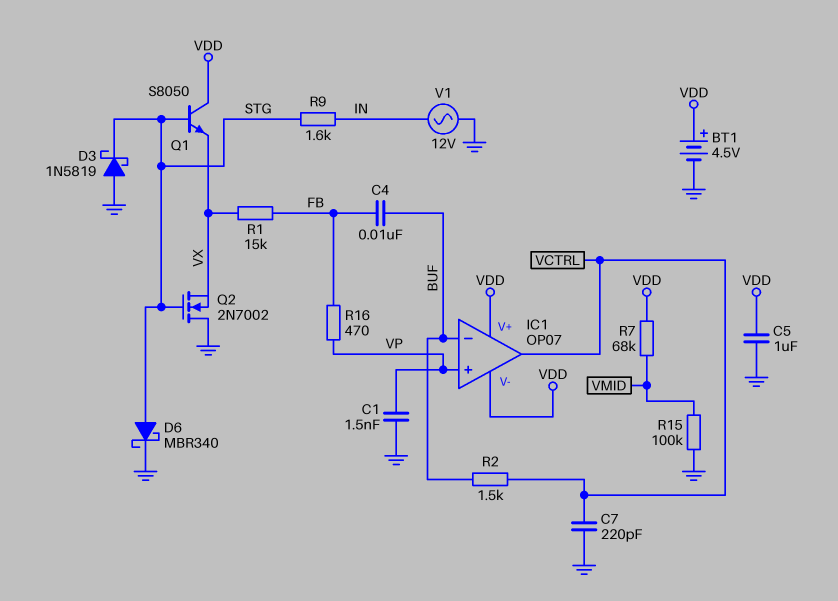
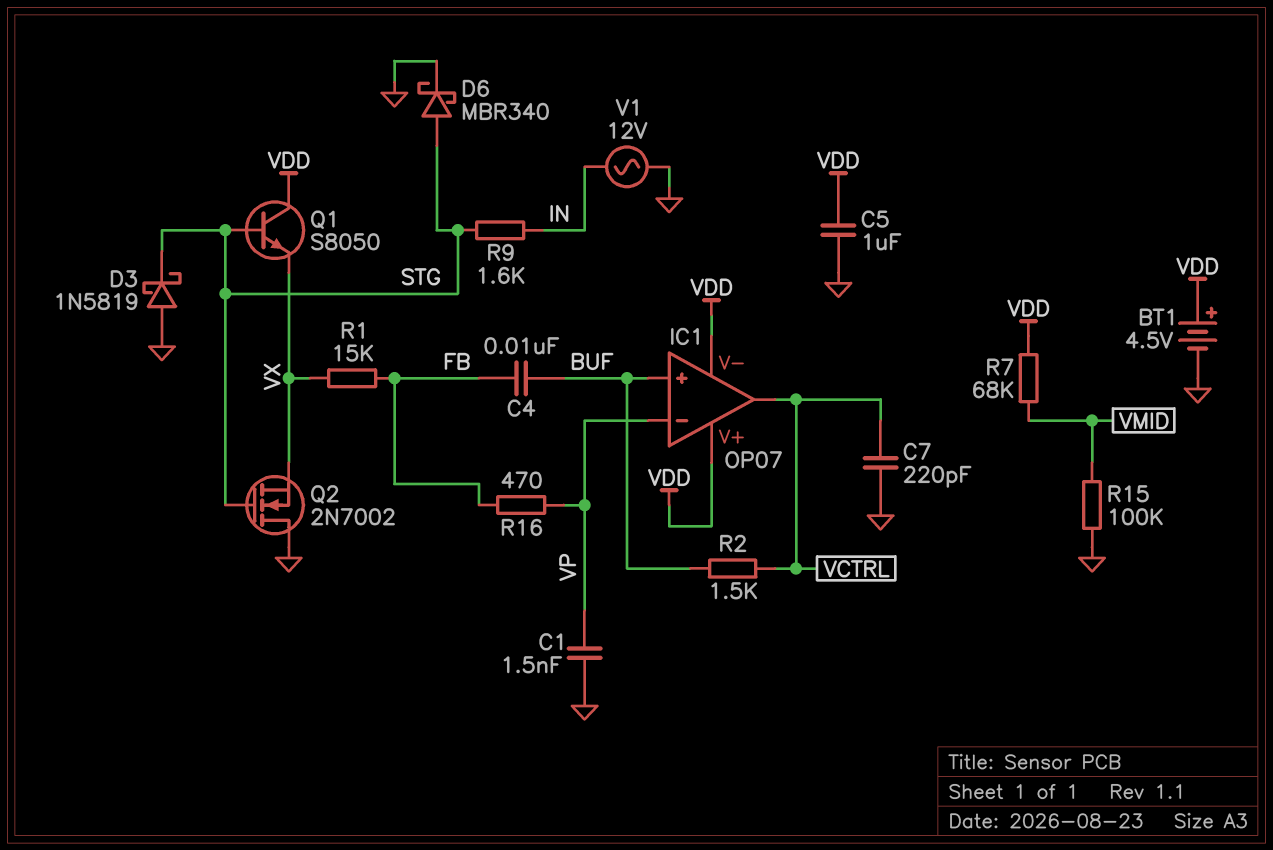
IC1 pin in+: VP -> BUF
IC1 pin in-: BUF -> VP

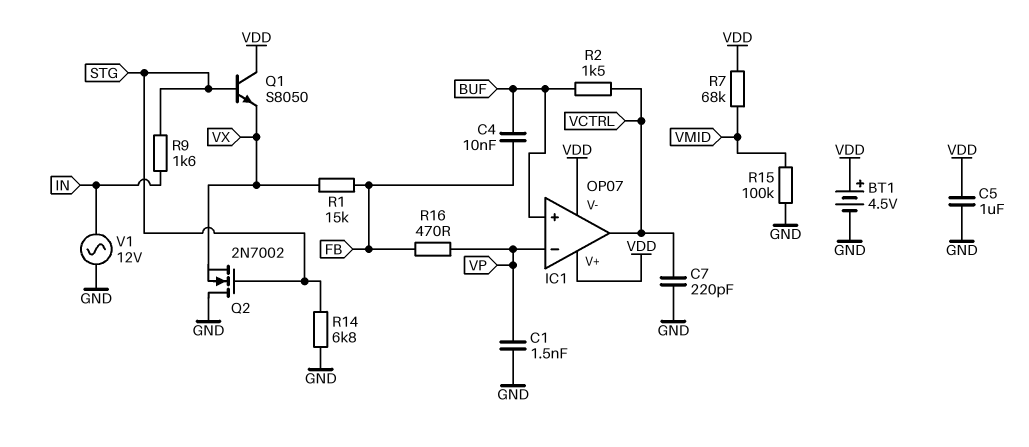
D3: schottky 1N5819 (A GND, K STG) -> none
D6: schottky MBR340 (A STG, K GND) -> none
R14: none -> 6.8k (GND, STG)

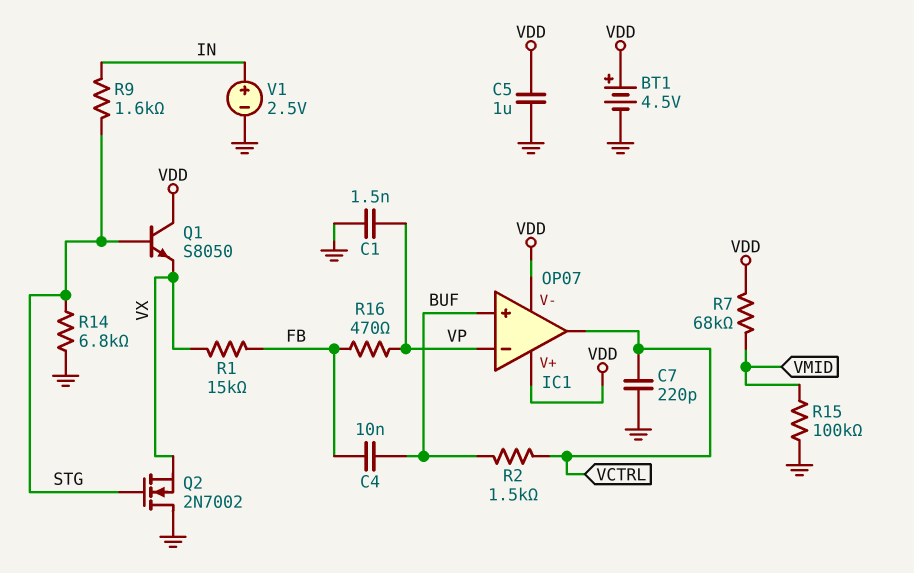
V1: AC 12V (GND, IN) -> 2.5V (plus IN, minus GND)

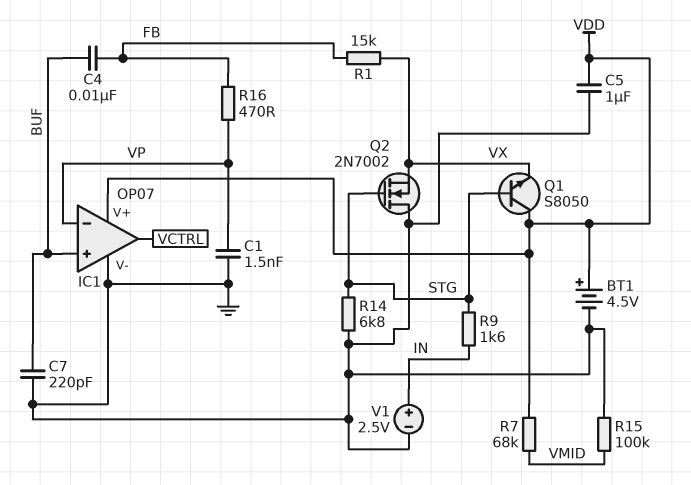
C7: 220pF (GND, VCTRL) -> 220pF (BUF, GND)
IC1 pin V-: VDD -> GND
R2: 1.5k (BUF, VCTRL) -> none

